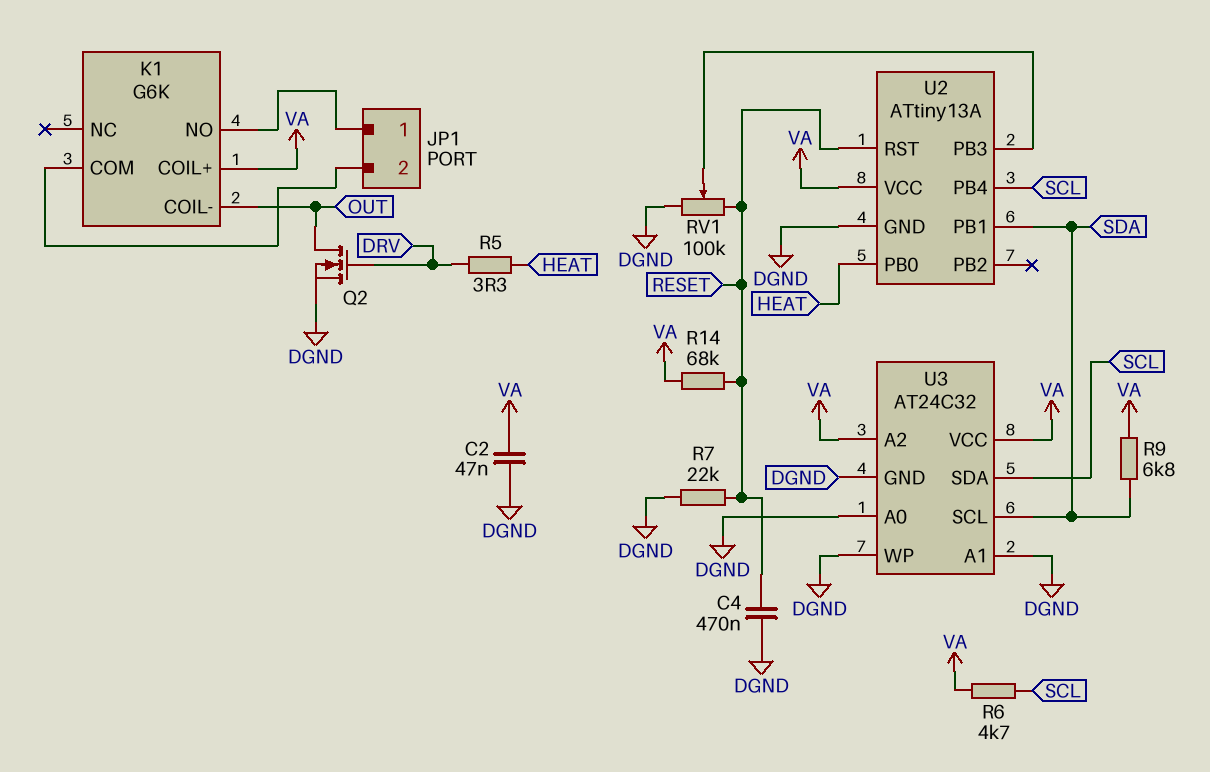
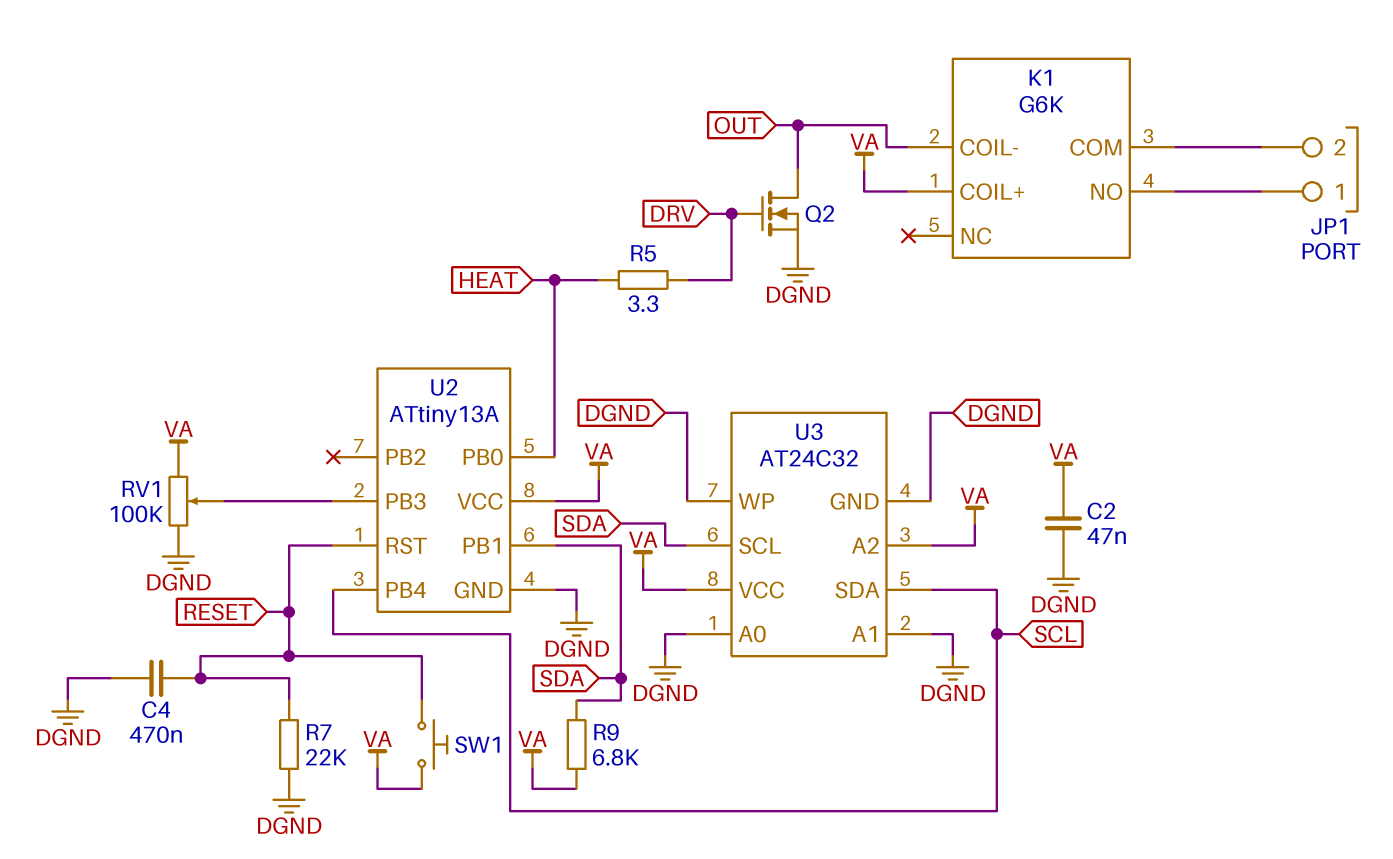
R6: 4.7k (SCL, VA) -> none
R14: 68k (RESET, VA) -> none
RV1: 100k (DGND, RESET, wiper U2/PB3) -> 100k (DGND, VA, wiper U2/PB3)
SW1: none -> button (RESET, VA)

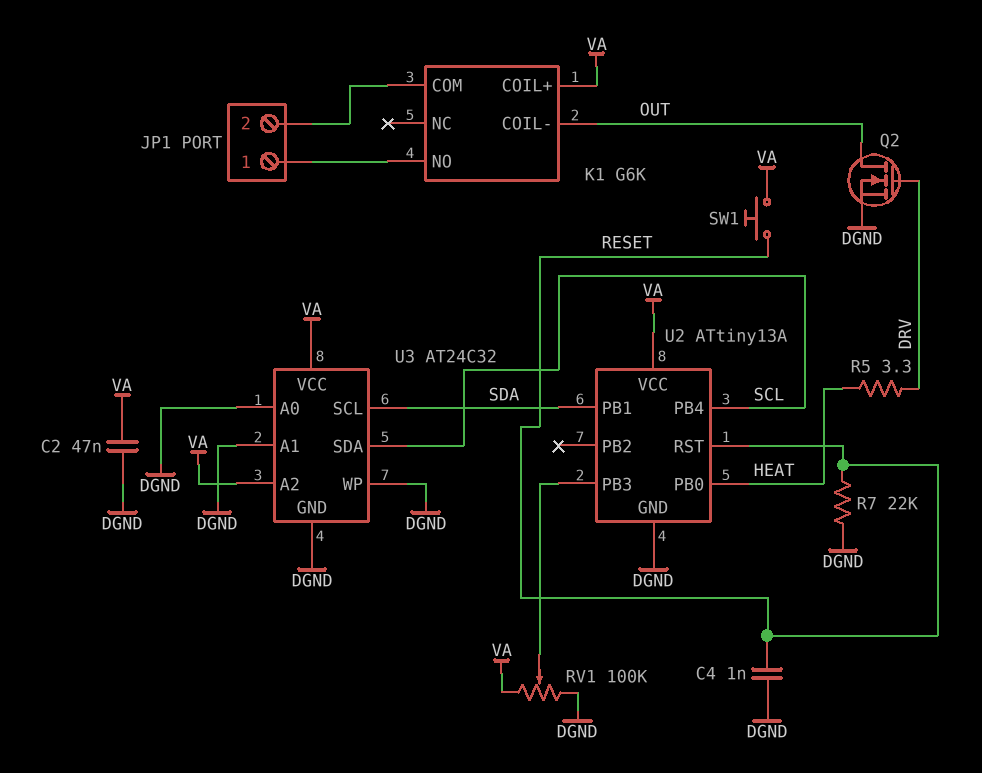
C4: 470nF (DGND, RESET) -> 1nF (DGND, RESET)
R9: 6.8k (SDA, VA) -> none

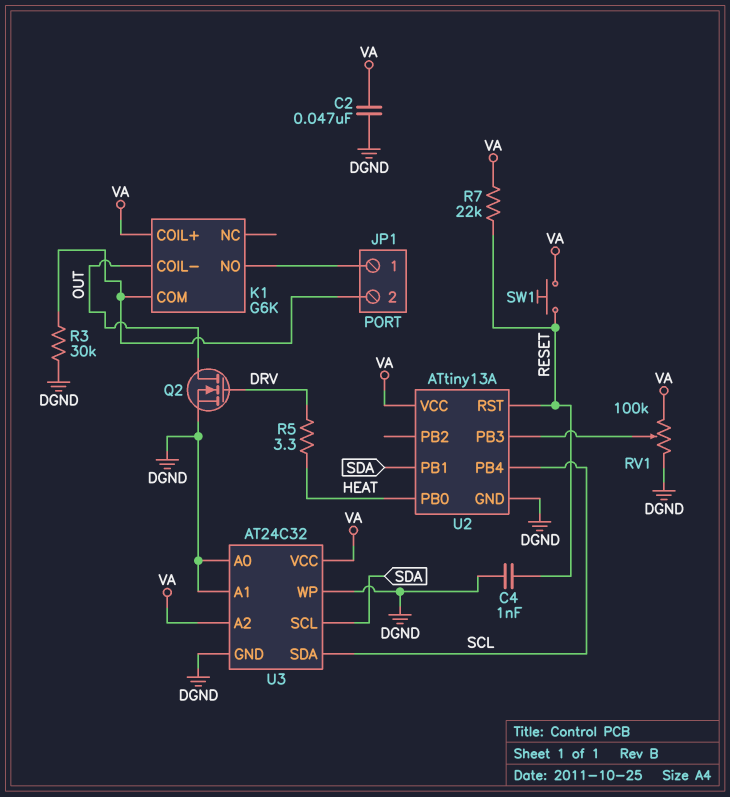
R3: none -> 30k (DGND, JP1/2)
R7: 22k (DGND, RESET) -> 22k (RESET, VA)

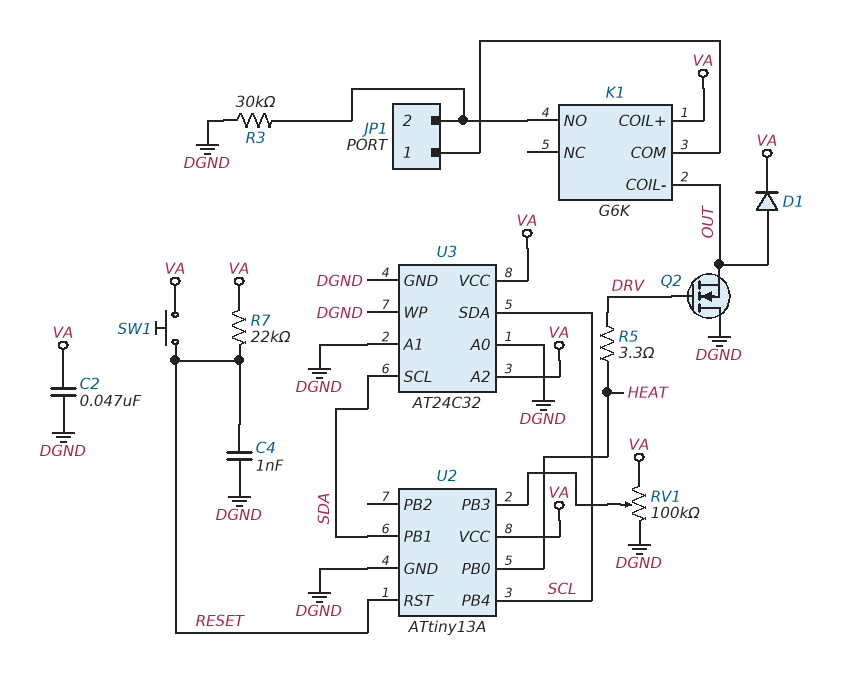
D1: none -> diode (A OUT, K VA)
K1 pin COM: JP1/2 -> JP1/1
K1 pin NO: JP1/1 -> JP1/2
Q2: NMOS (G DRV, D OUT, S DGND) -> NMOS (G DRV, D DGND, S OUT)

